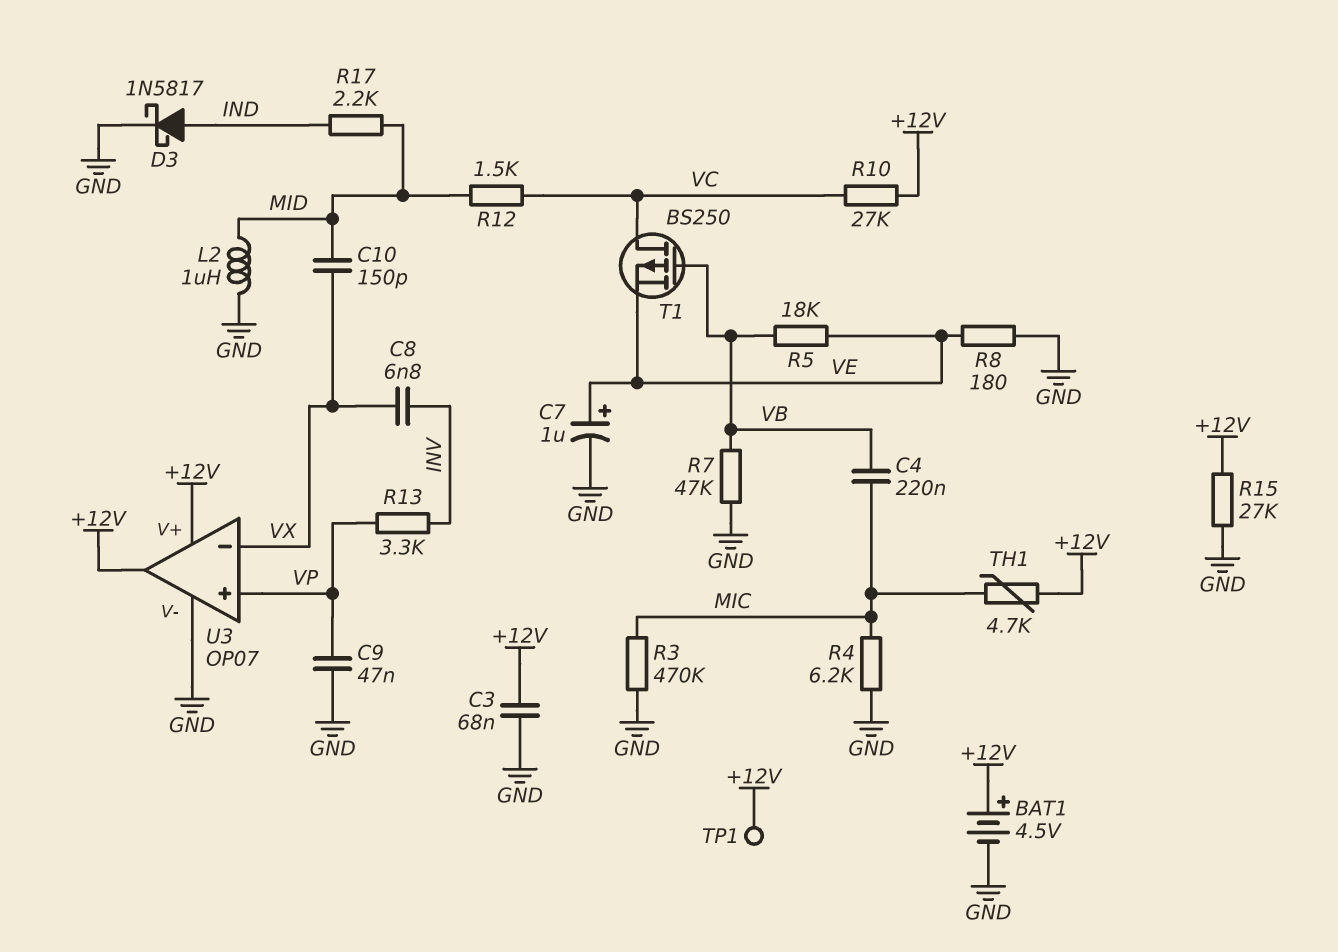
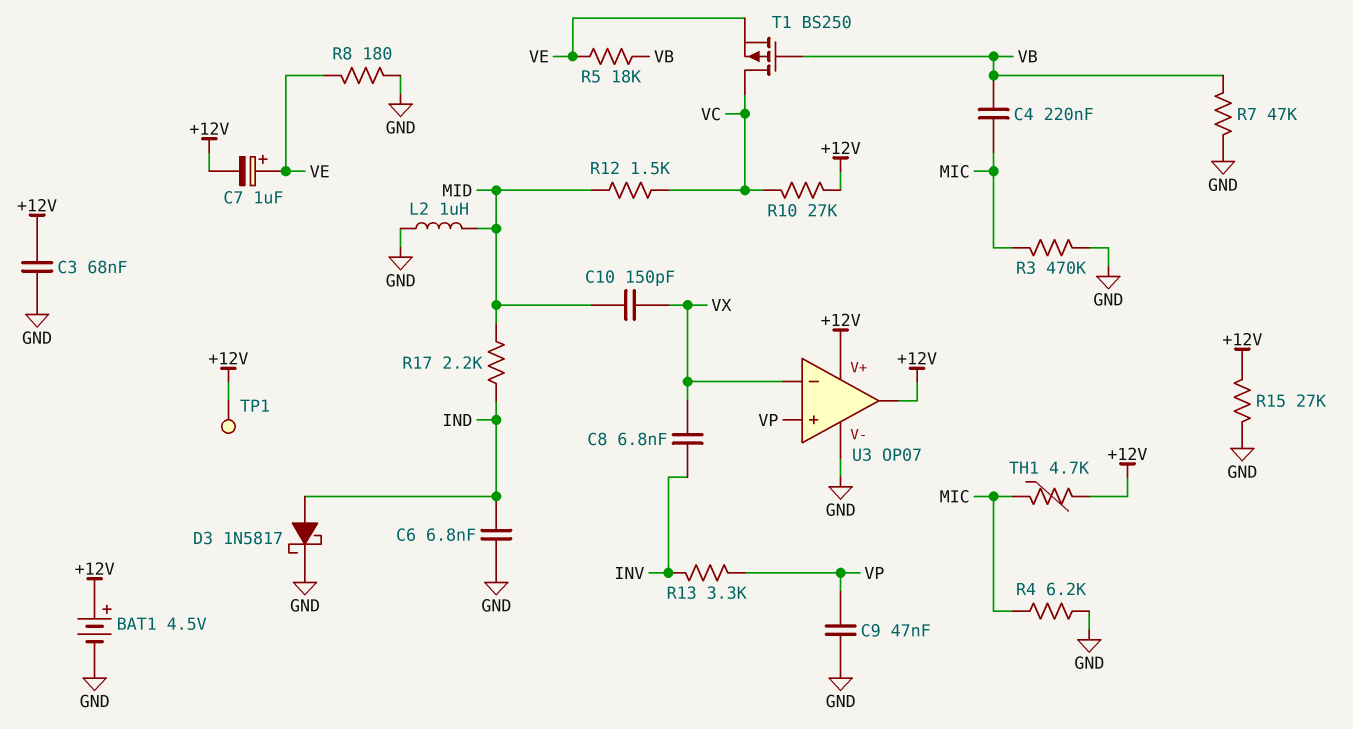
C6: none -> 6.8nF (GND, IND)
C7: 1uF (plus VE, minus GND) -> 1uF (plus VE, minus +12V)

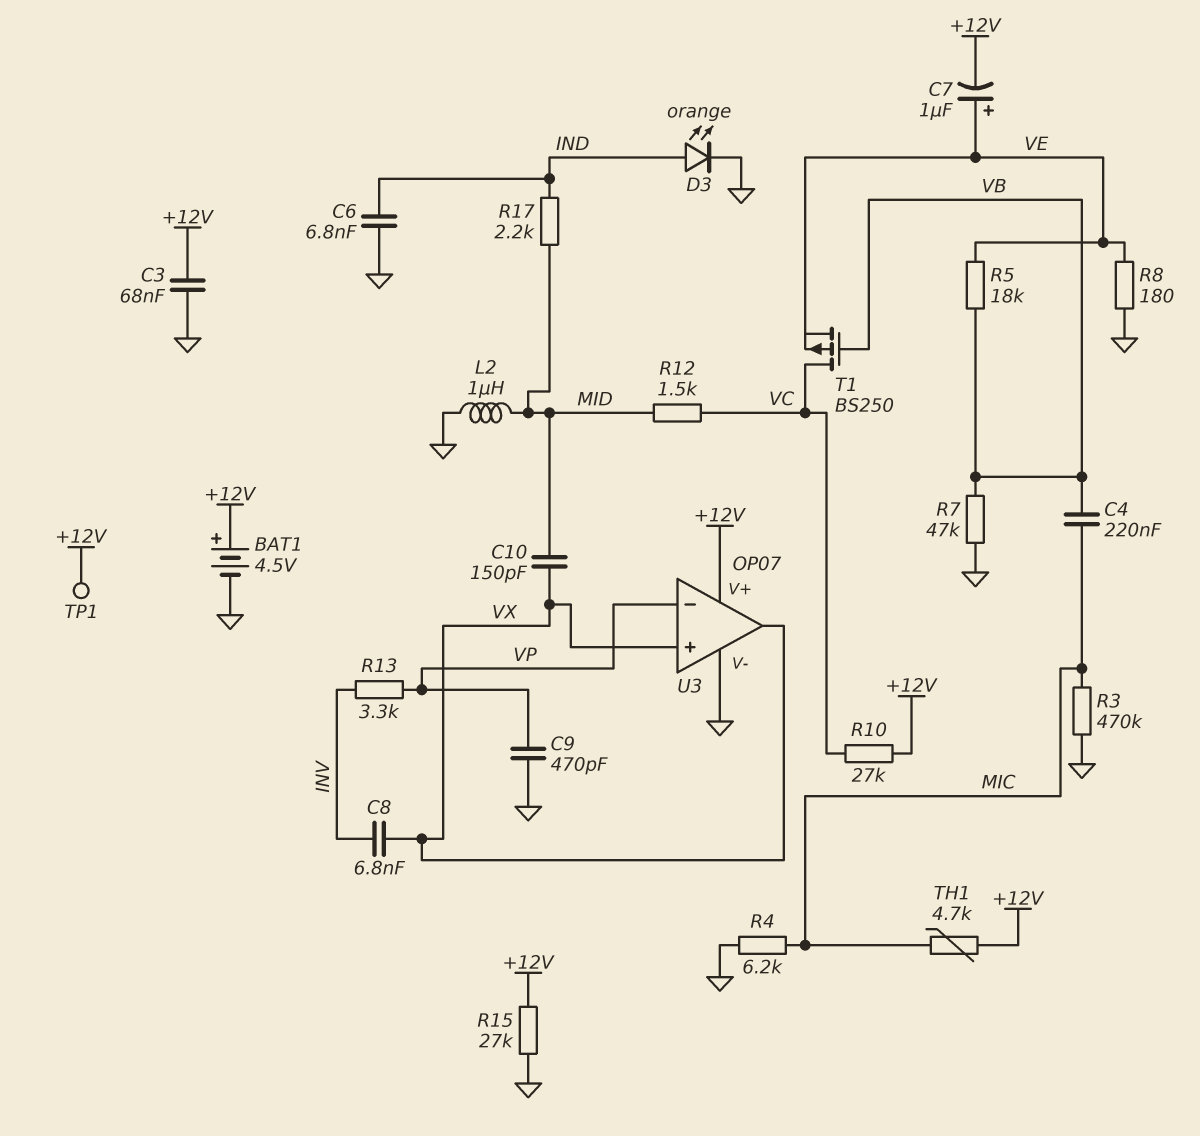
C9: 47nF (GND, VP) -> 470pF (GND, VP)
D3: schottky 1N5817 (A IND, K GND) -> LED orange (A IND, K GND)
U3 pin in+: VP -> VX
U3 pin in-: VX -> VP
U3 pin out: +12V -> VX

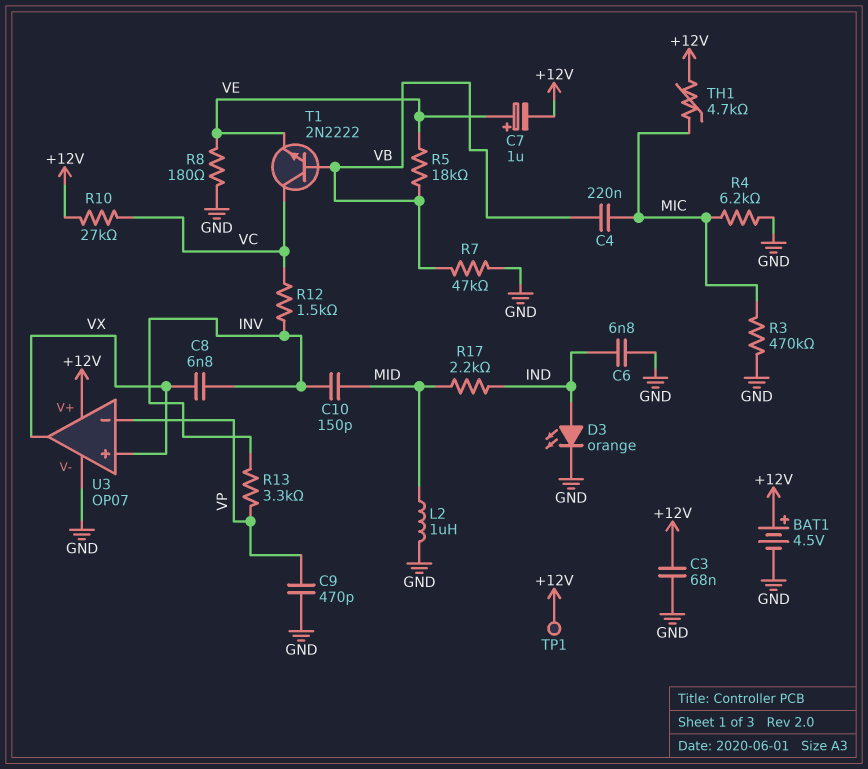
C10: 150pF (MID, VX) -> 150pF (INV, MID)
R12: 1.5k (MID, VC) -> 1.5k (INV, VC)
R15: 27k (+12V, GND) -> none
T1: PMOS BS250 (G VB, D VC, S VE) -> NPN 2N2222 (B VB, C VC, E VE)

